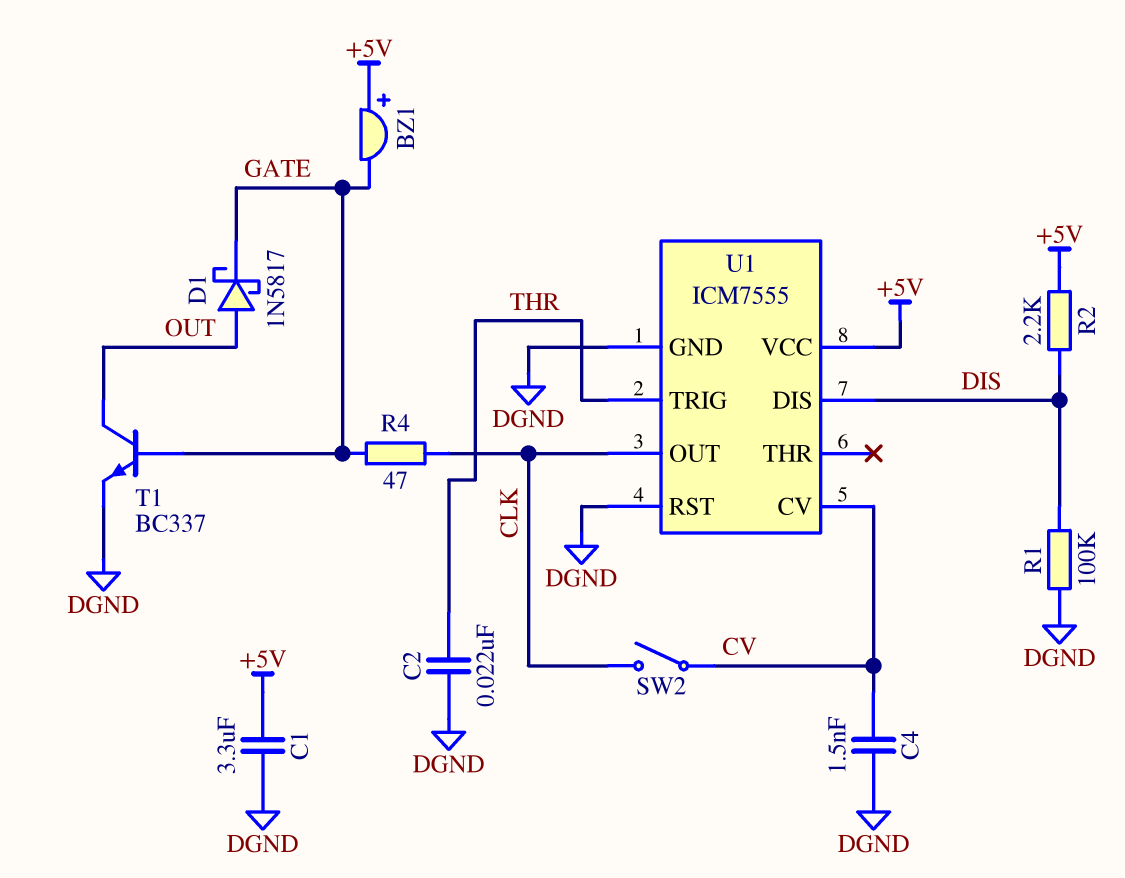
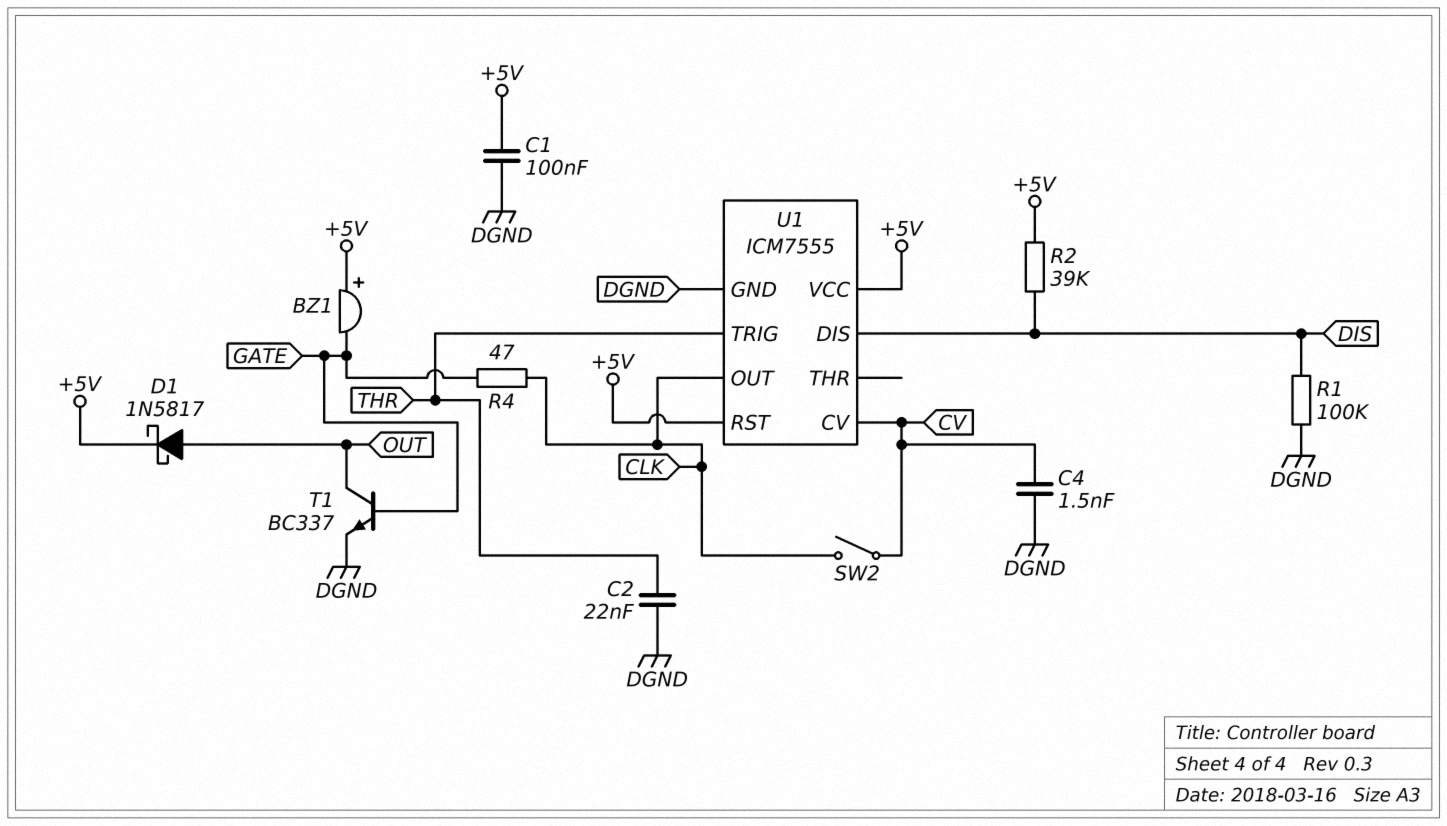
C1: 3.3uF (+5V, DGND) -> 100nF (+5V, DGND)
D1: schottky 1N5817 (A OUT, K GATE) -> schottky 1N5817 (A OUT, K +5V)
R2: 2.2k (+5V, DIS) -> 39k (+5V, DIS)
U1 pin RST: DGND -> +5V

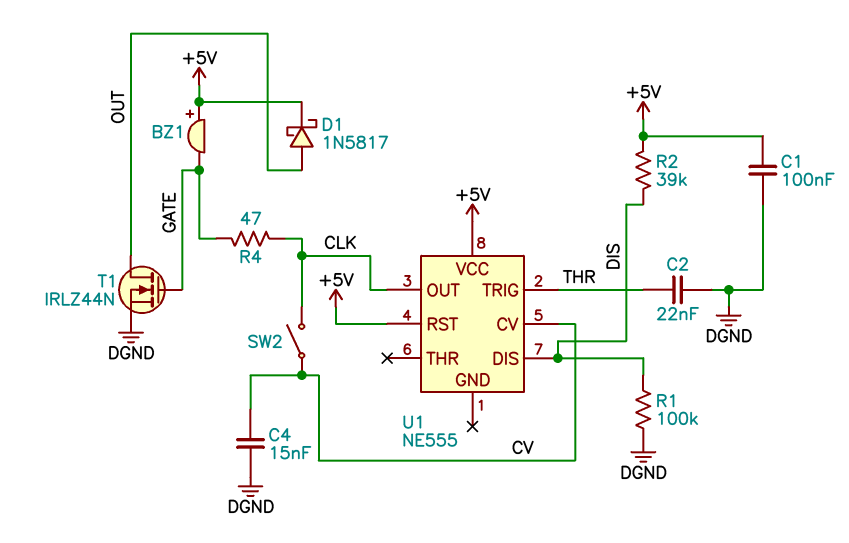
C4: 1.5nF (CV, DGND) -> 15nF (CV, DGND)
T1: NPN BC337 (B GATE, C OUT, E DGND) -> NMOS IRLZ44N (G GATE, D OUT, S DGND)
U1: ICM7555 -> NE555
U1 pin GND: DGND -> none

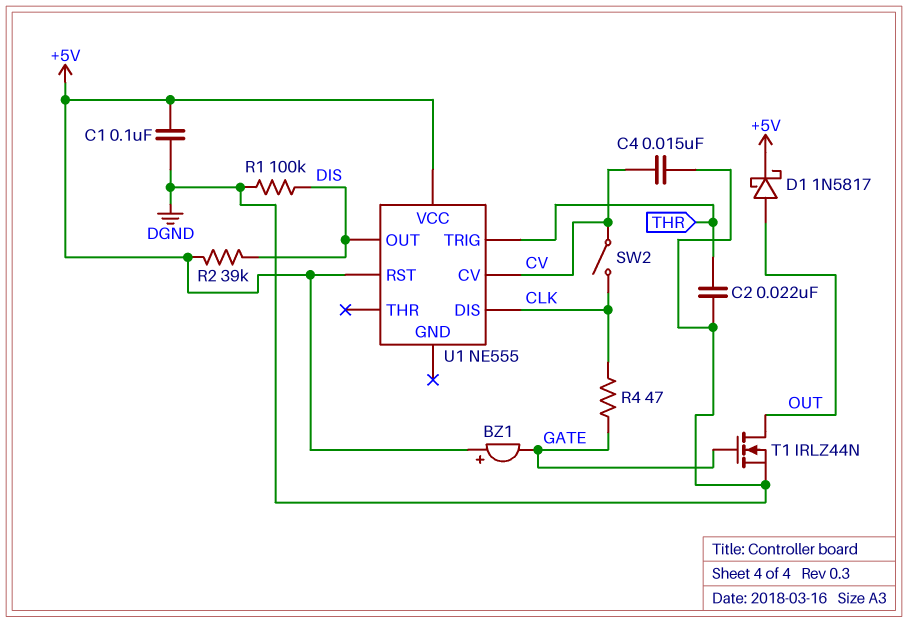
U1 pin DIS: DIS -> CLK
U1 pin OUT: CLK -> DIS

